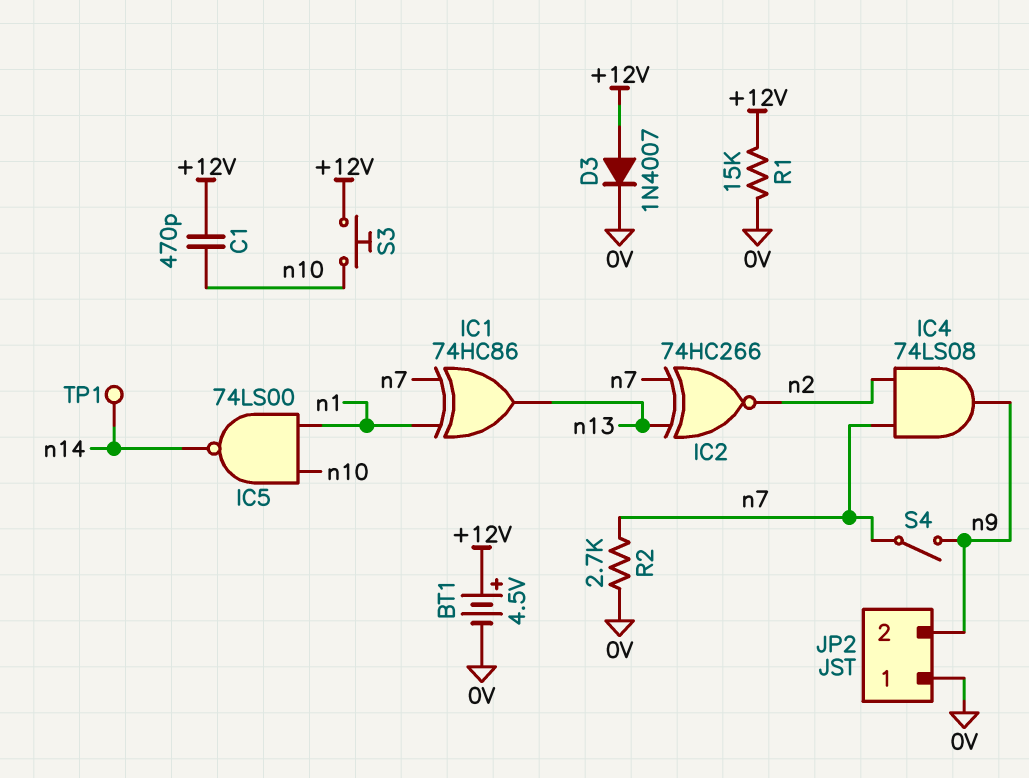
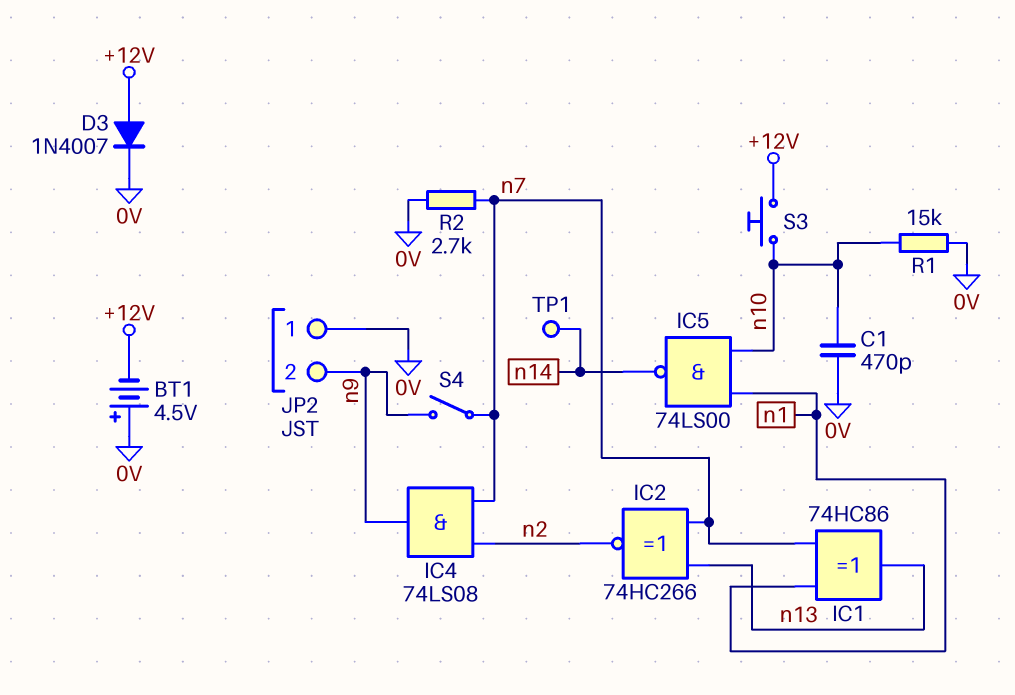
BT1: 4.5V (plus +12V, minus 0V) -> 4.5V (plus 0V, minus +12V)
C1: 470pF (+12V, n10) -> 470pF (0V, n10)
R1: 15k (+12V, 0V) -> 15k (0V, n10)

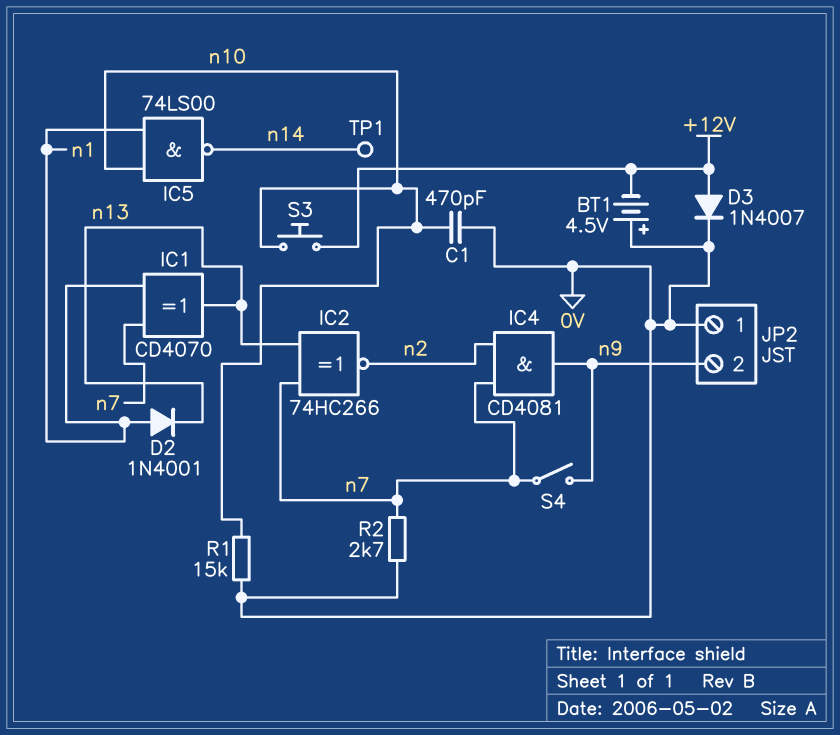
D2: none -> diode 1N4001 (A n1, K n13)
IC1: XOR 74HC86 (in n1, in n7, out n13) -> XOR CD4070 (in n1, in n7, out n13)
IC4: AND 74LS08 (in n2, in n7, out n9) -> AND CD4081 (in n2, in n7, out n9)

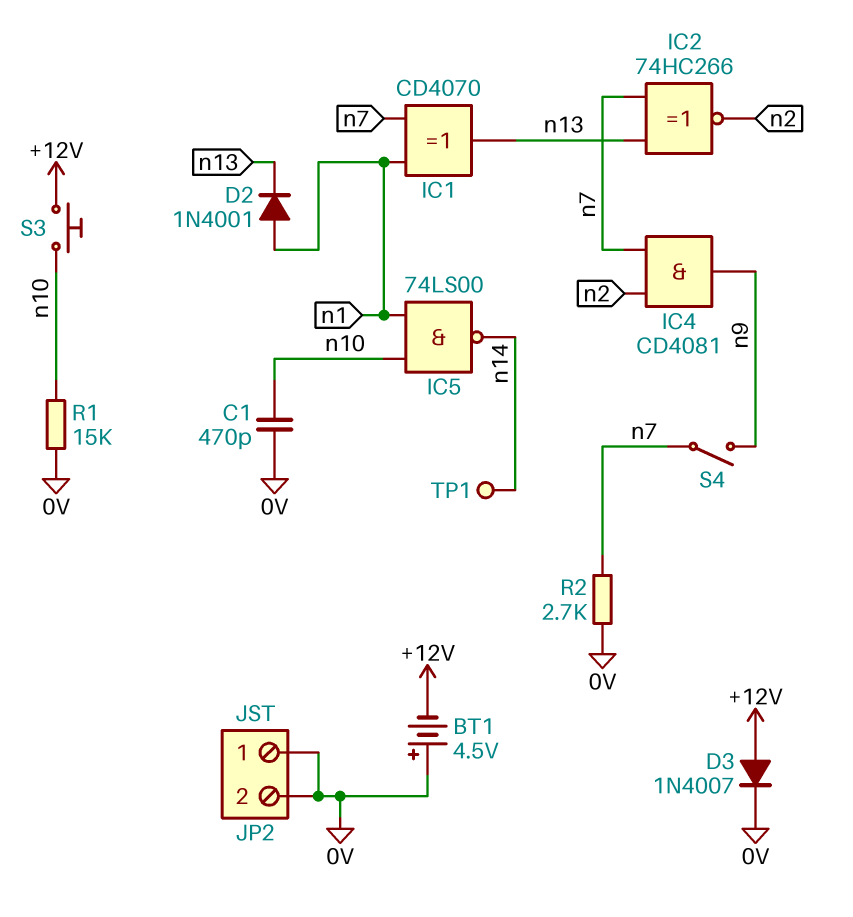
JP2 pin 2: n9 -> 0V

